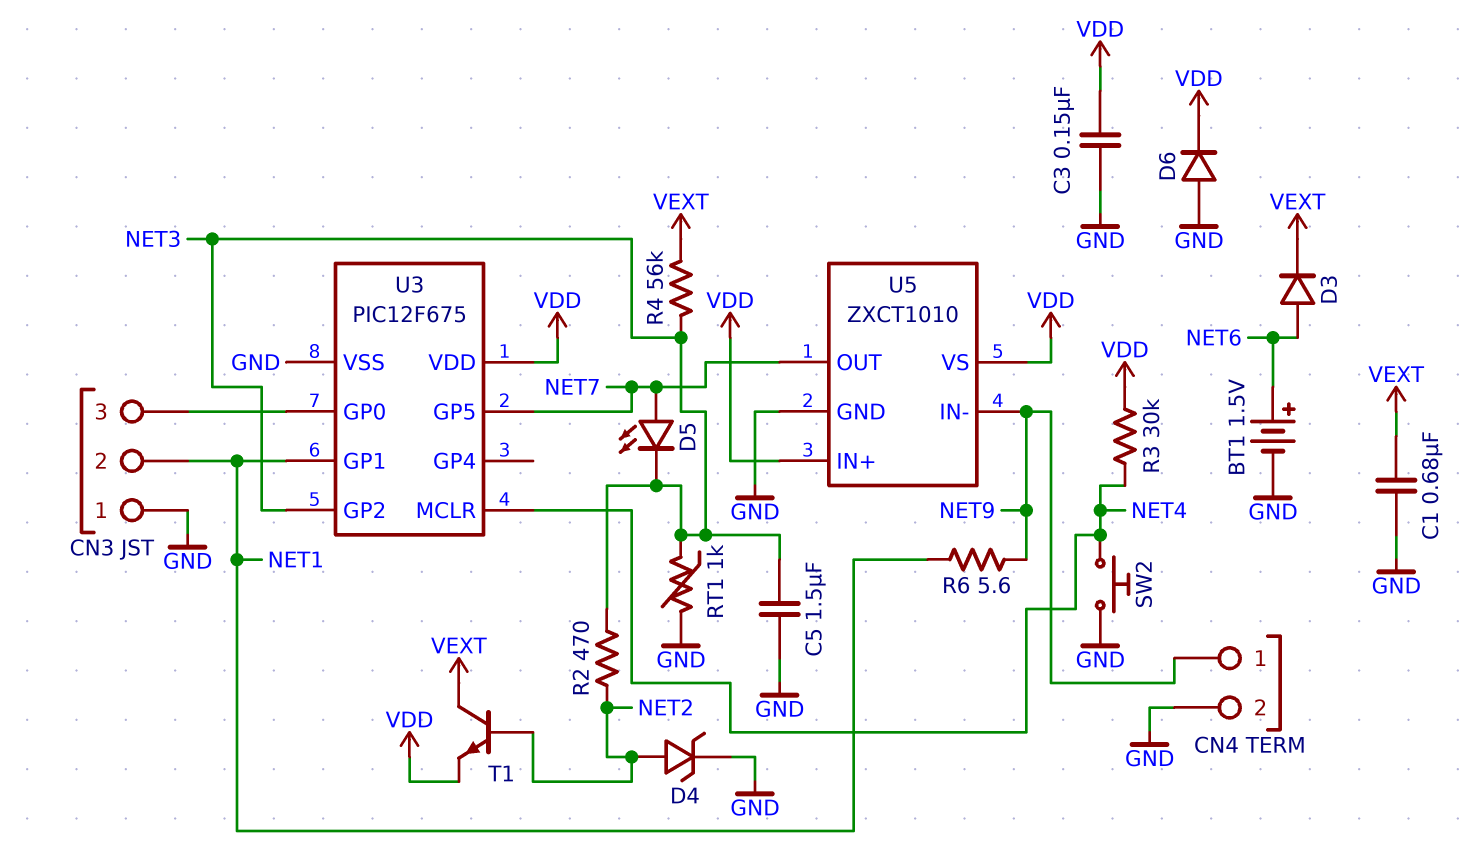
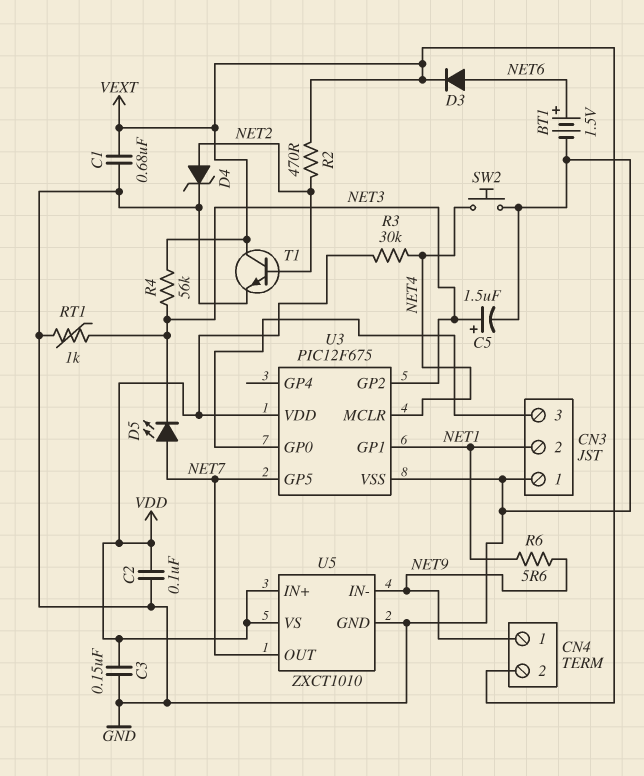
C2: none -> 100nF (GND, VDD)
C5: 1.5uF (GND, NET3) -> 1.5uF (plus NET3, minus GND)
CN4 pin 2: GND -> VEXT
D6: diode (A GND, K VDD) -> none
R2: 470 (NET2, NET3) -> 470 (NET2, VEXT)
T1: NPN (B NET2, C VEXT, E VDD) -> NPN (B NET2, C VEXT, E GND)

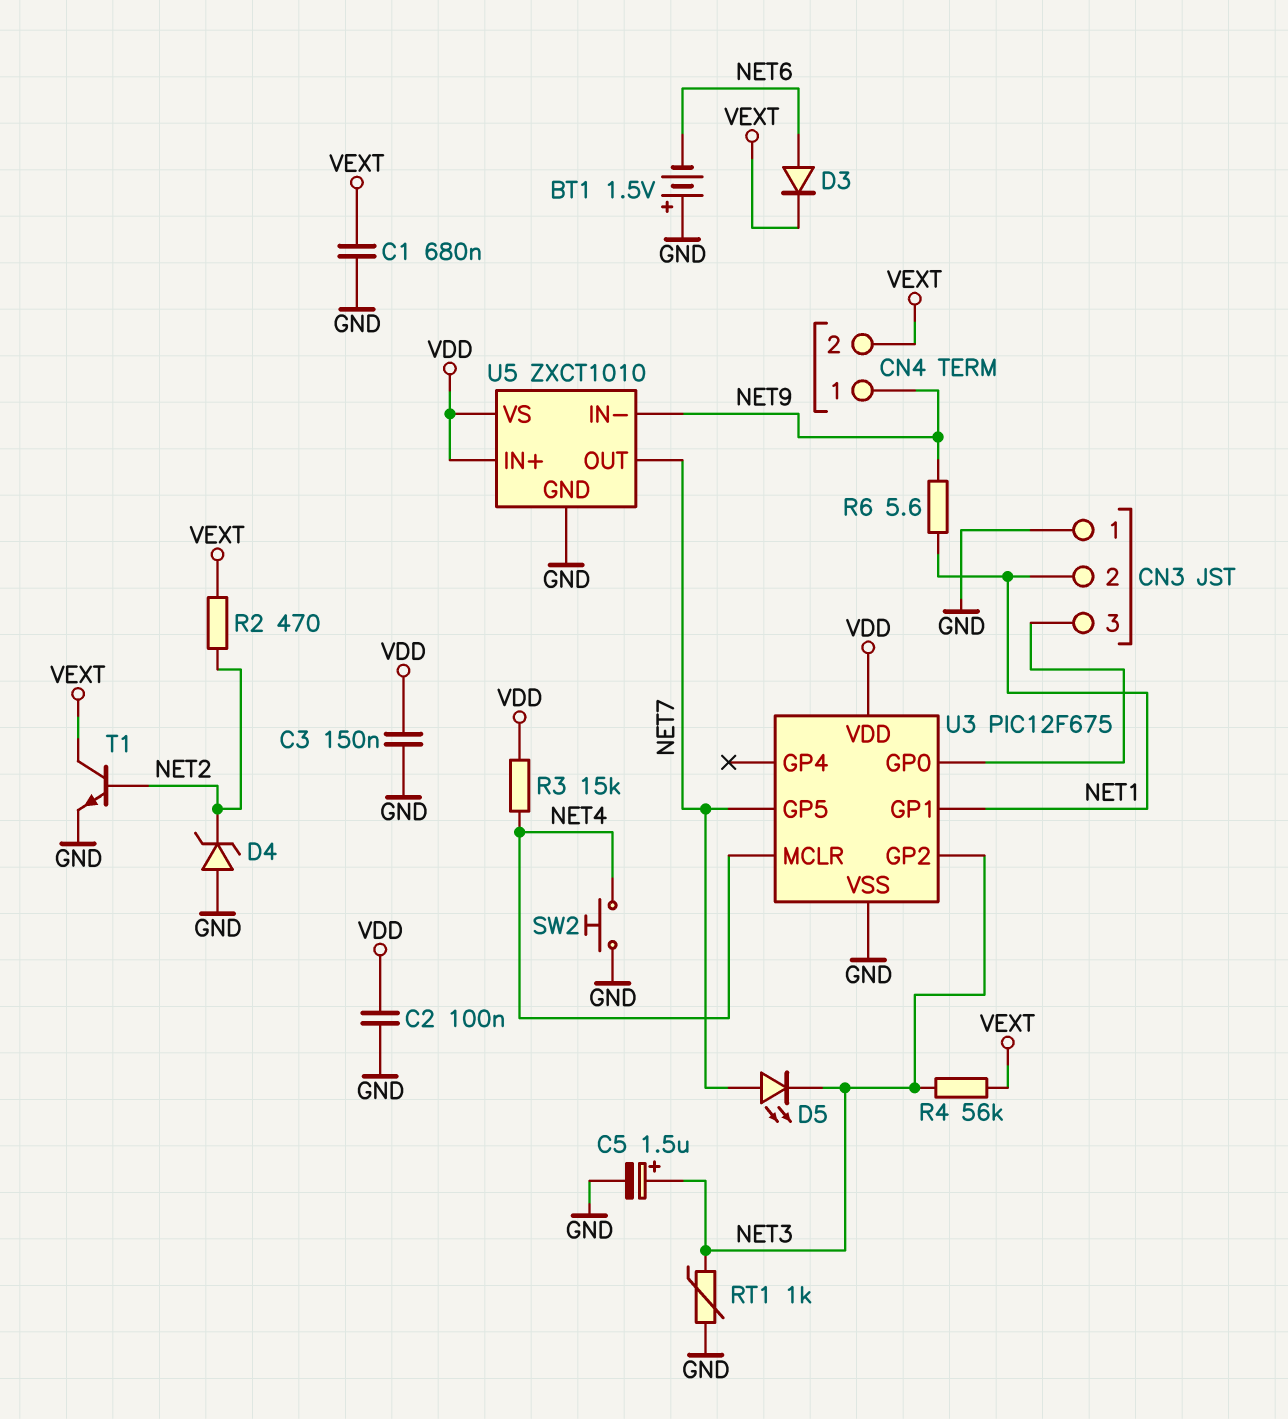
BT1: 1.5V (plus NET6, minus GND) -> 1.5V (plus GND, minus NET6)
D4: zener (A NET2, K GND) -> zener (A GND, K NET2)
R3: 30k (NET4, VDD) -> 15k (NET4, VDD)

